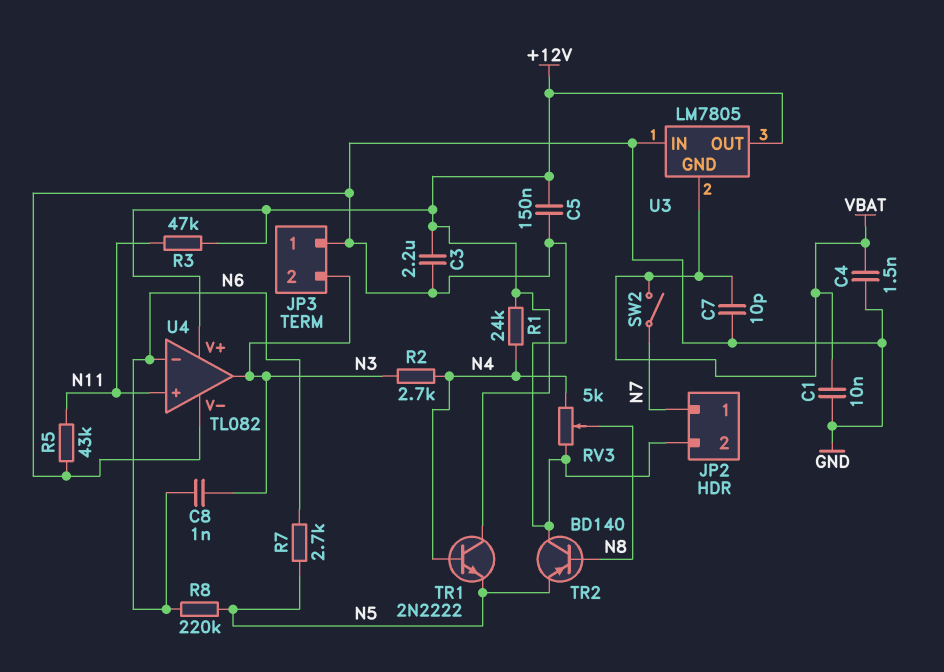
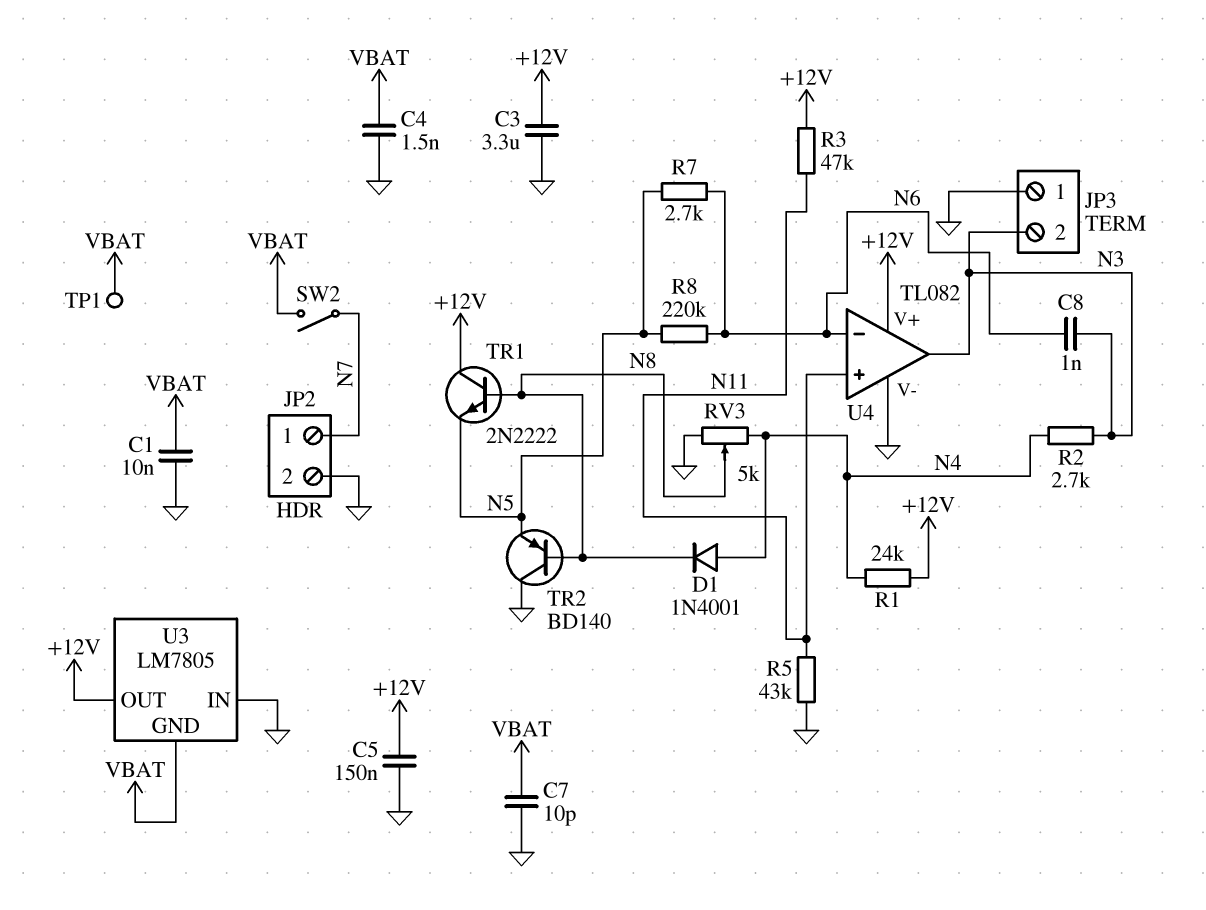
C3: 2.2uF (+12V, GND) -> 3.3uF (+12V, GND)
D1: none -> diode 1N4001 (A N4, K N8)
TP1: none -> test point (VBAT)
TR1: NPN 2N2222 (B N4, C +12V, E N5) -> NPN 2N2222 (B N8, C +12V, E N5)

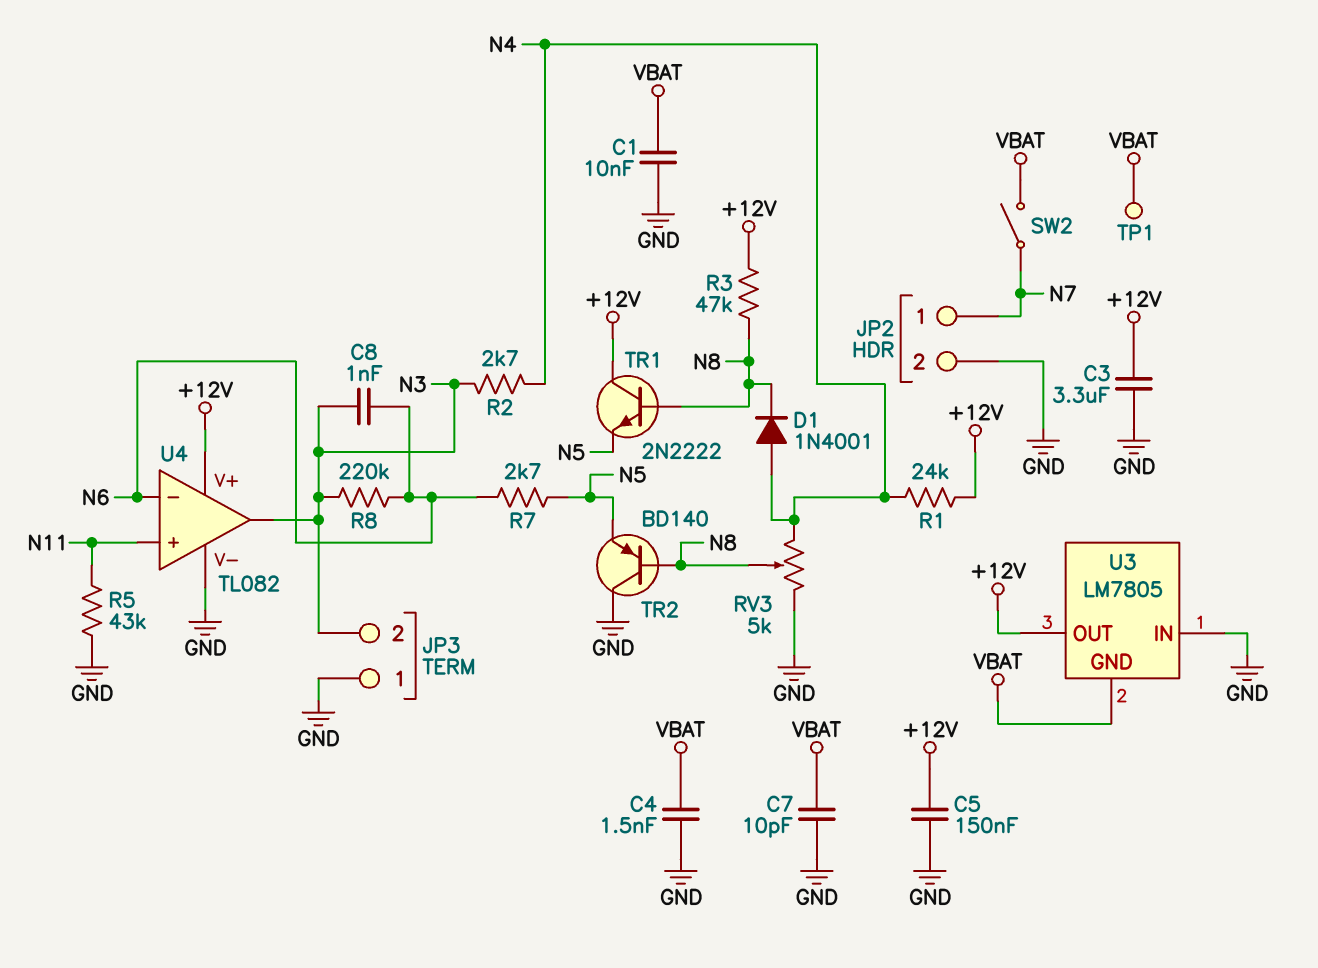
R3: 47k (+12V, N11) -> 47k (+12V, N8)
R8: 220k (N5, N6) -> 220k (N3, N6)

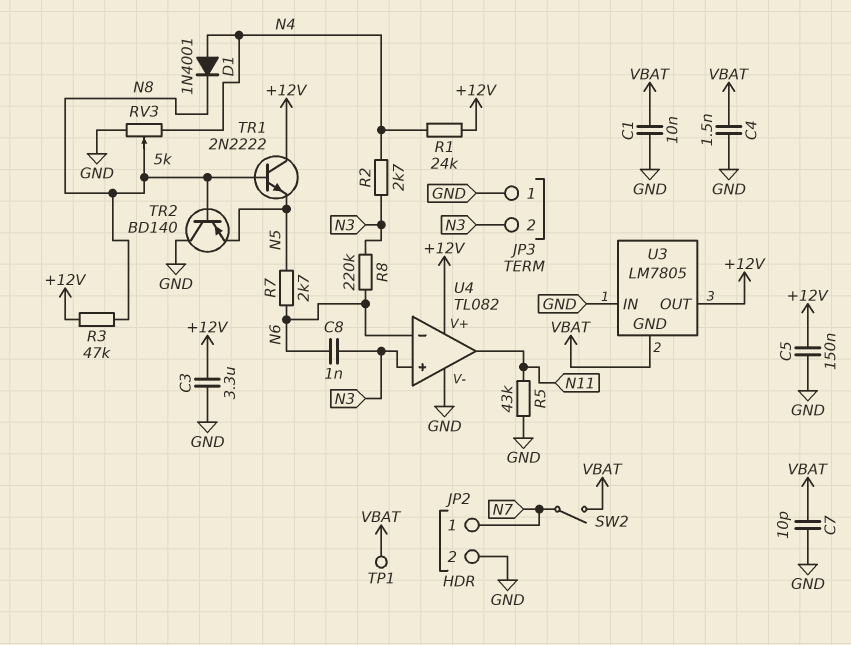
U4 pin in+: N11 -> N3
U4 pin out: N3 -> N11

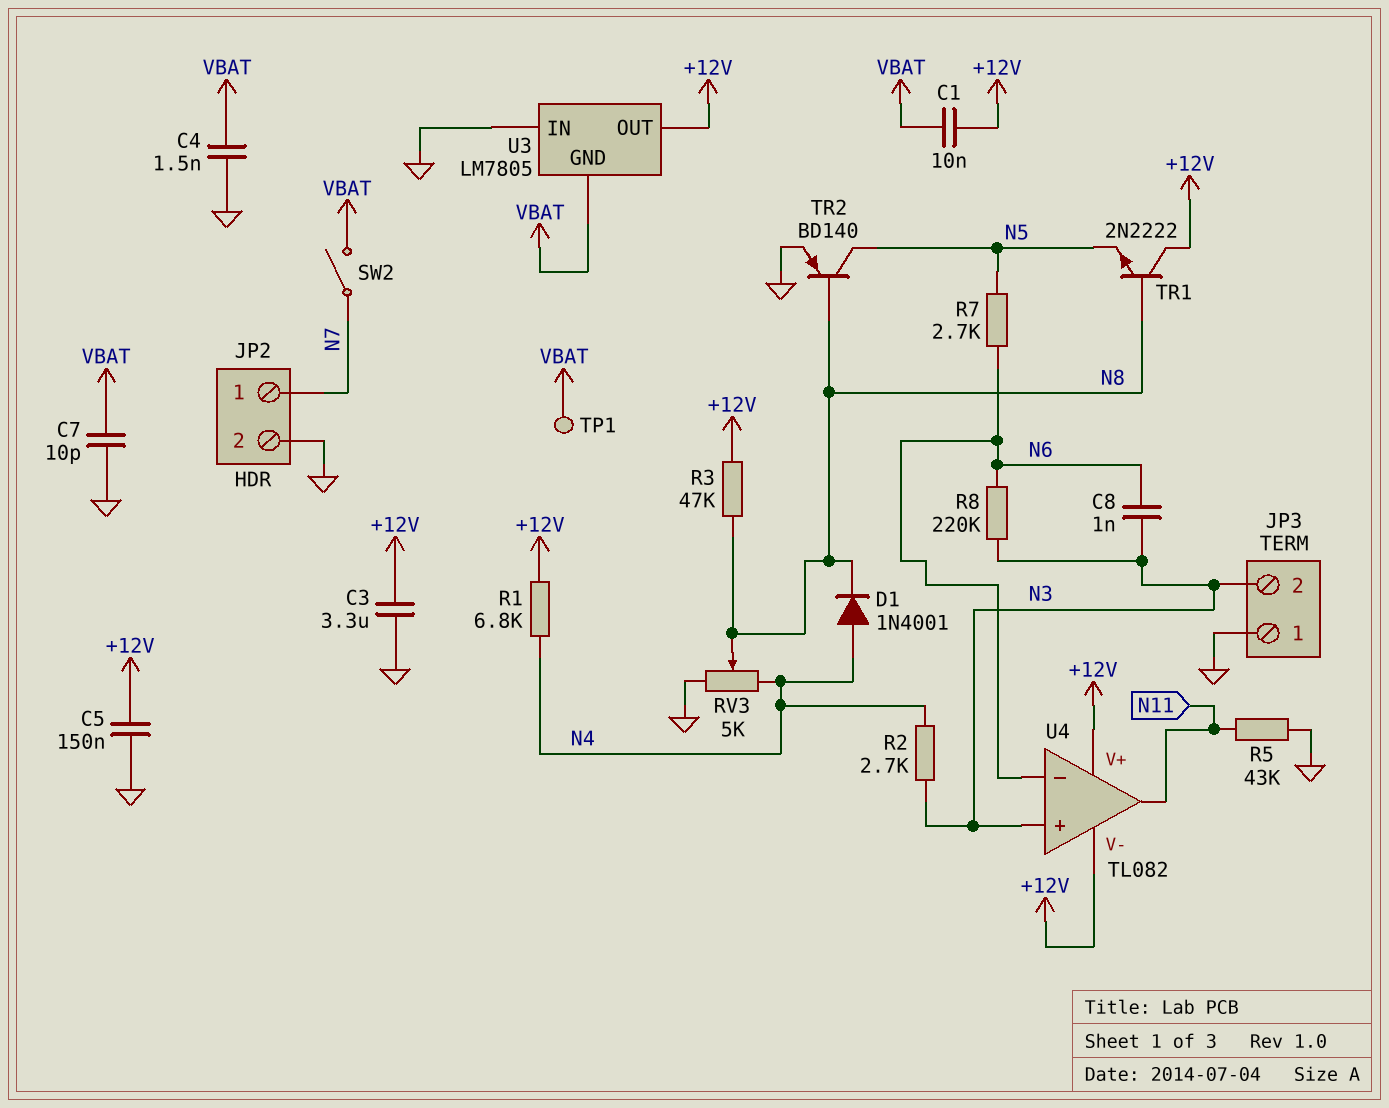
C1: 10nF (GND, VBAT) -> 10nF (+12V, VBAT)
R1: 24k (+12V, N4) -> 6.8k (+12V, N4)
TR2: PNP BD140 (B N8, C GND, E N5) -> PNP BD140 (B N8, C N5, E GND)
U4 pin V-: GND -> +12V

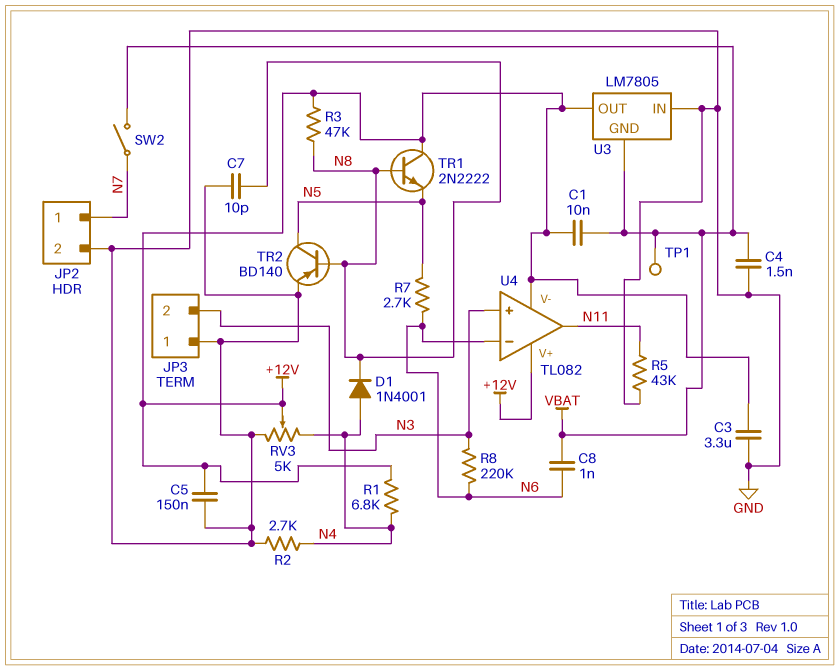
C7: 10pF (GND, VBAT) -> 10pF (GND, N8)
C8: 1nF (N3, N6) -> 1nF (N6, VBAT)
R2: 2.7k (N3, N4) -> 2.7k (GND, N4)
RV3: 5k (GND, N4, wiper N8) -> 5k (GND, N4, wiper +12V)

